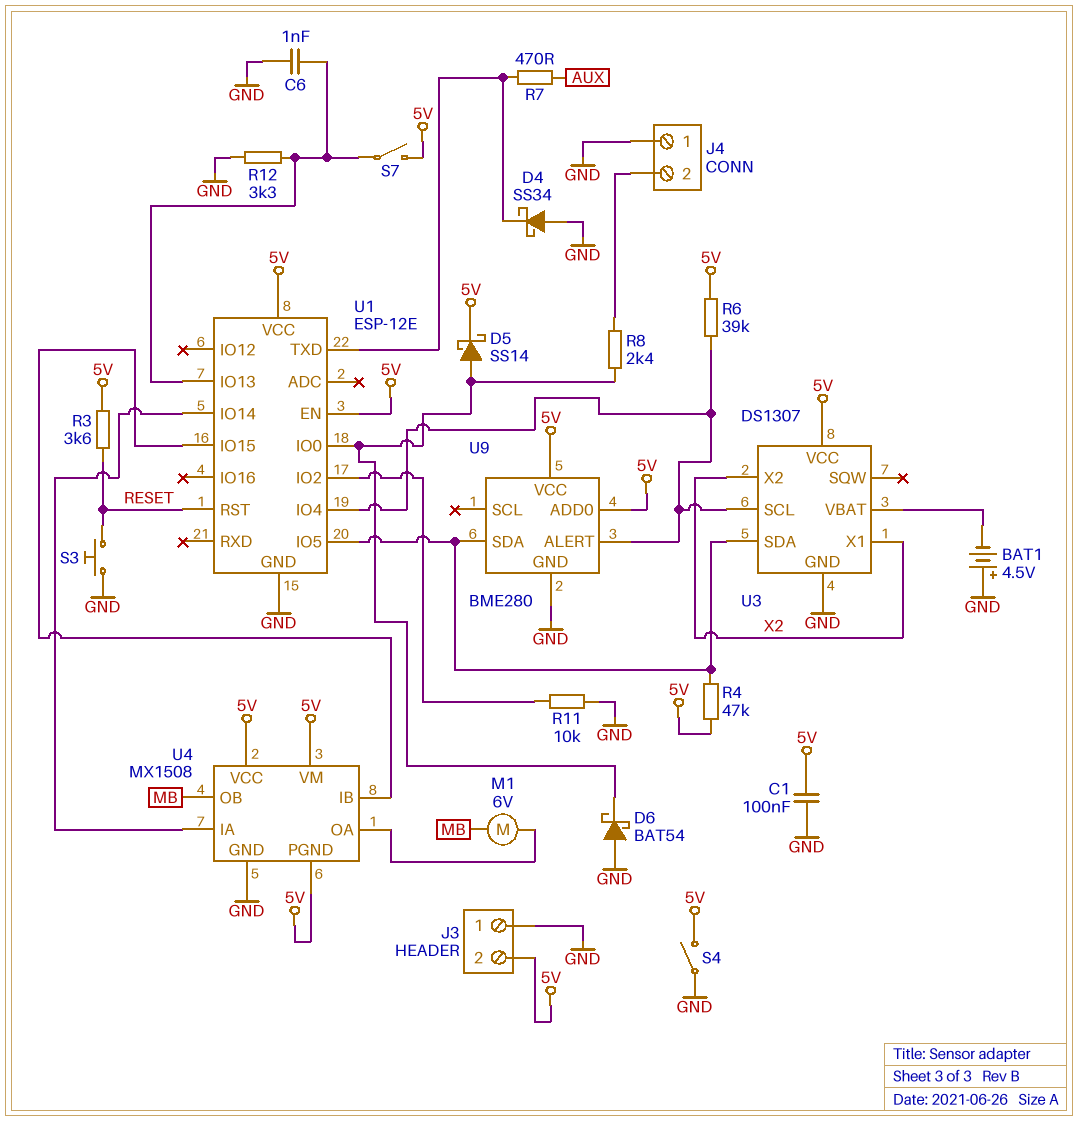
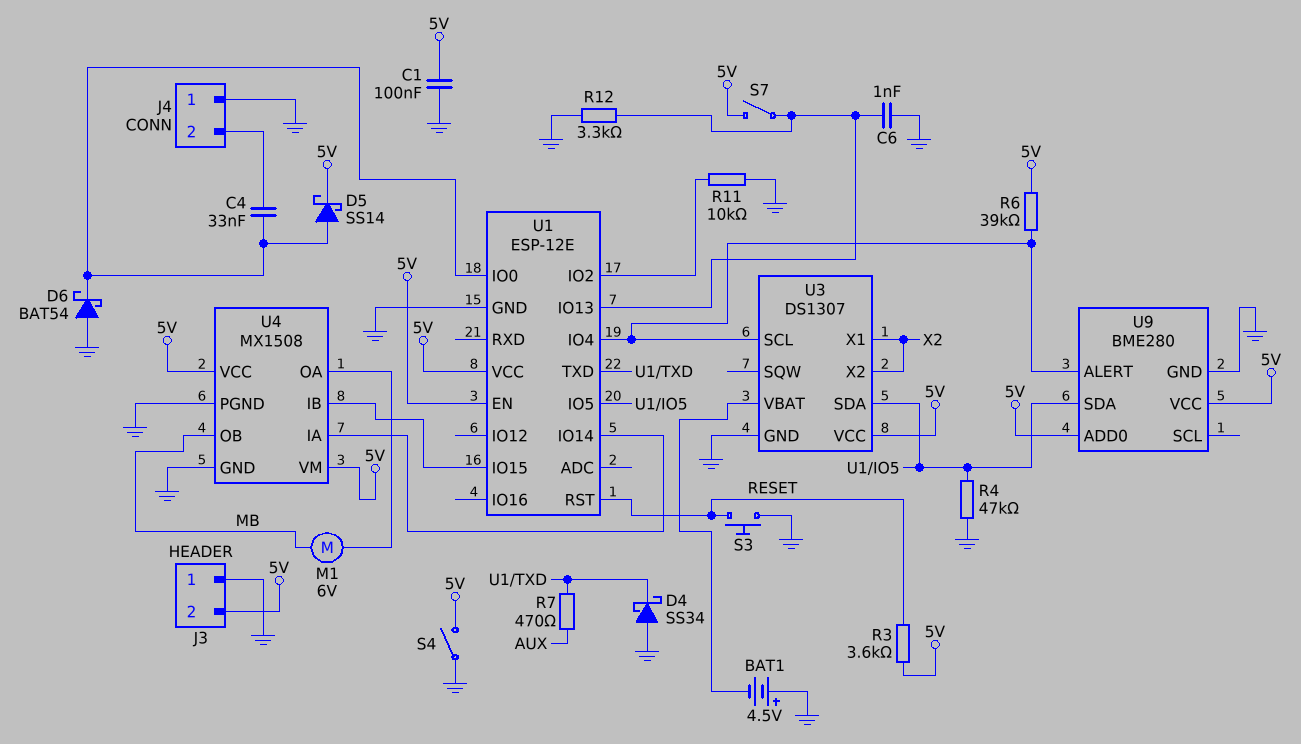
C4: none -> 33nF (J4/2, U1/IO0)
R4: 47k (5V, U1/IO5) -> 47k (GND, U1/IO5)
R8: 2.4k (J4/2, U1/IO0) -> none
U4 pin PGND: 5V -> GND

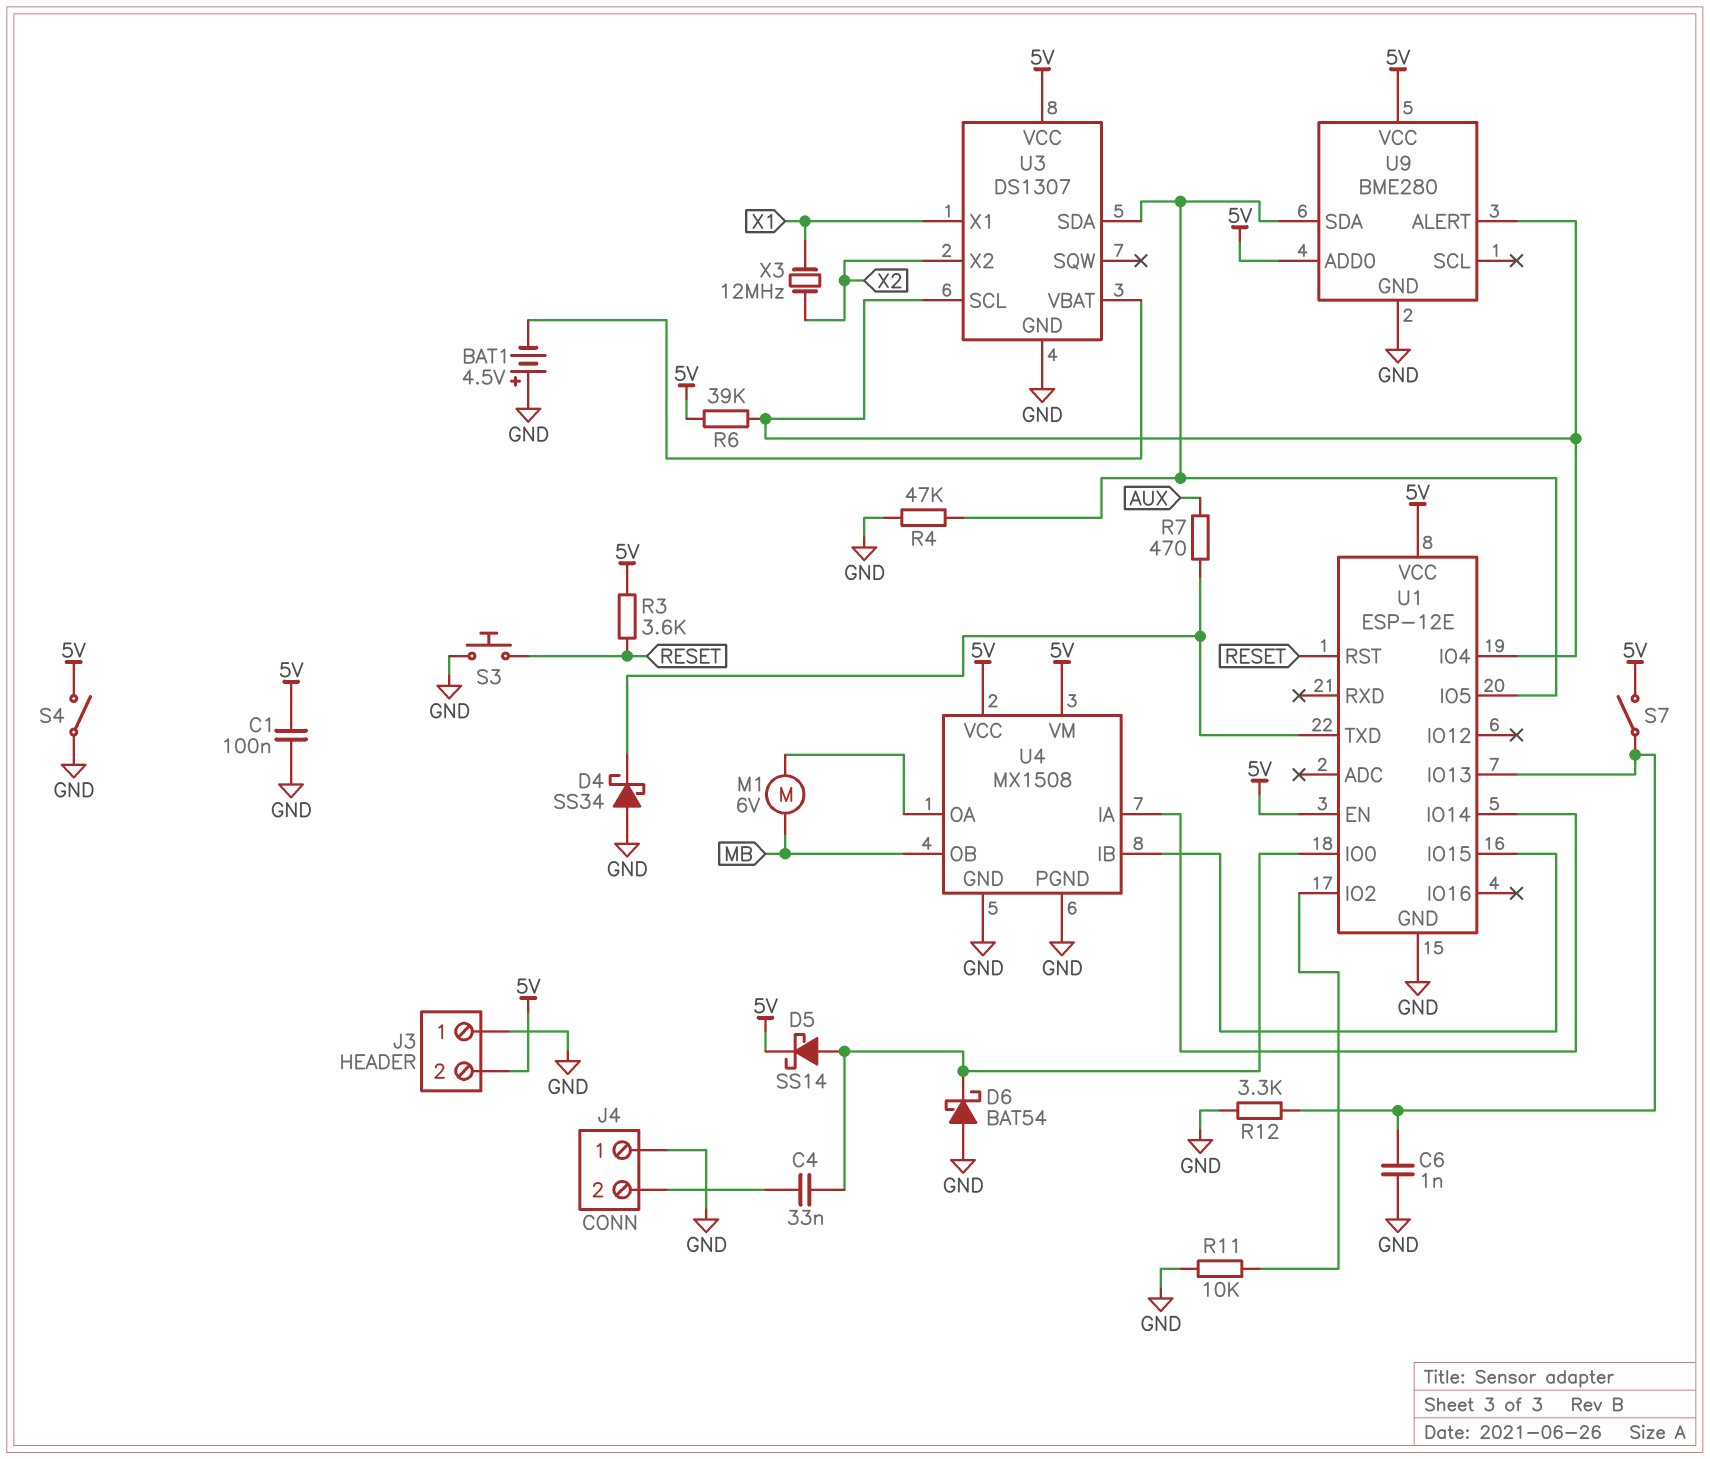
U3 pin X1: X2 -> X1
X3: none -> 12MHz (X1, X2)

